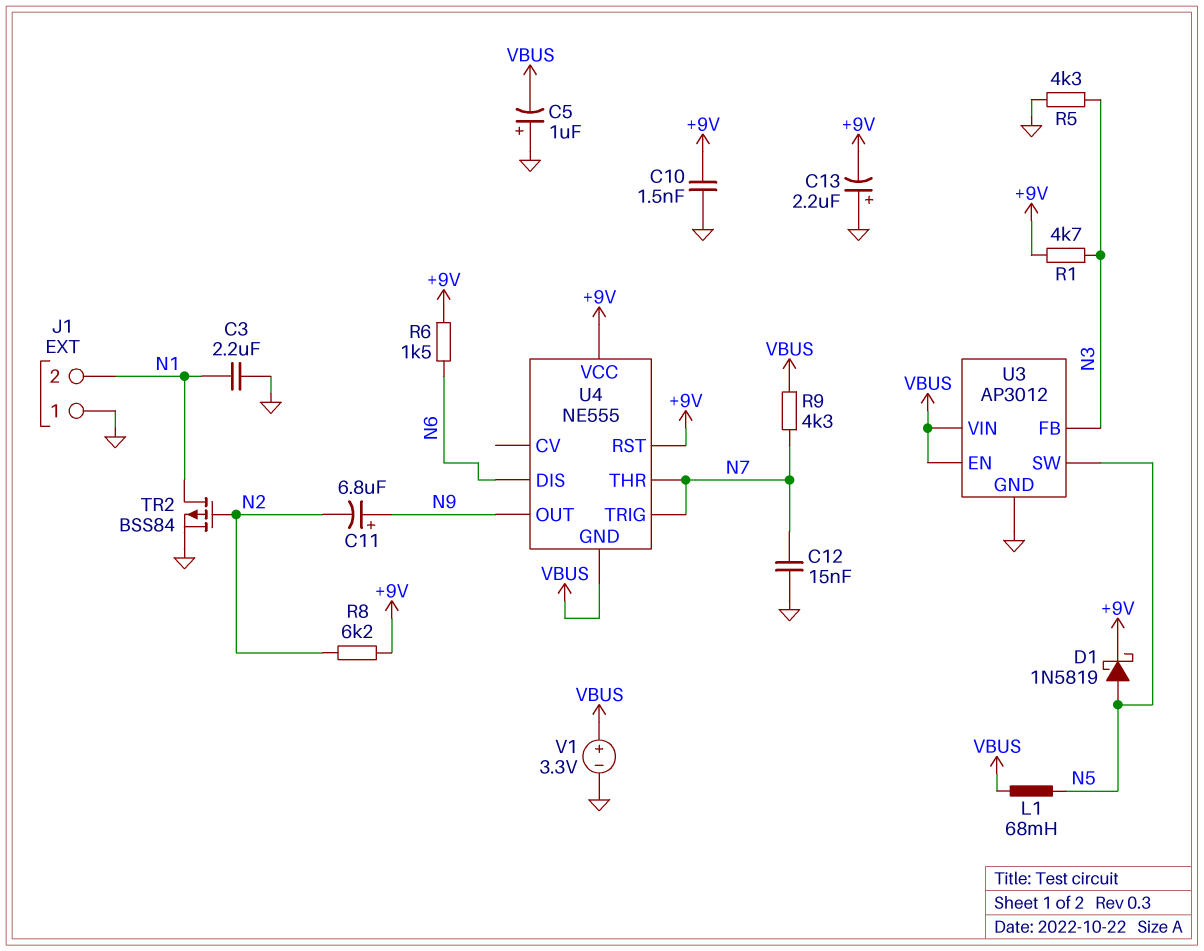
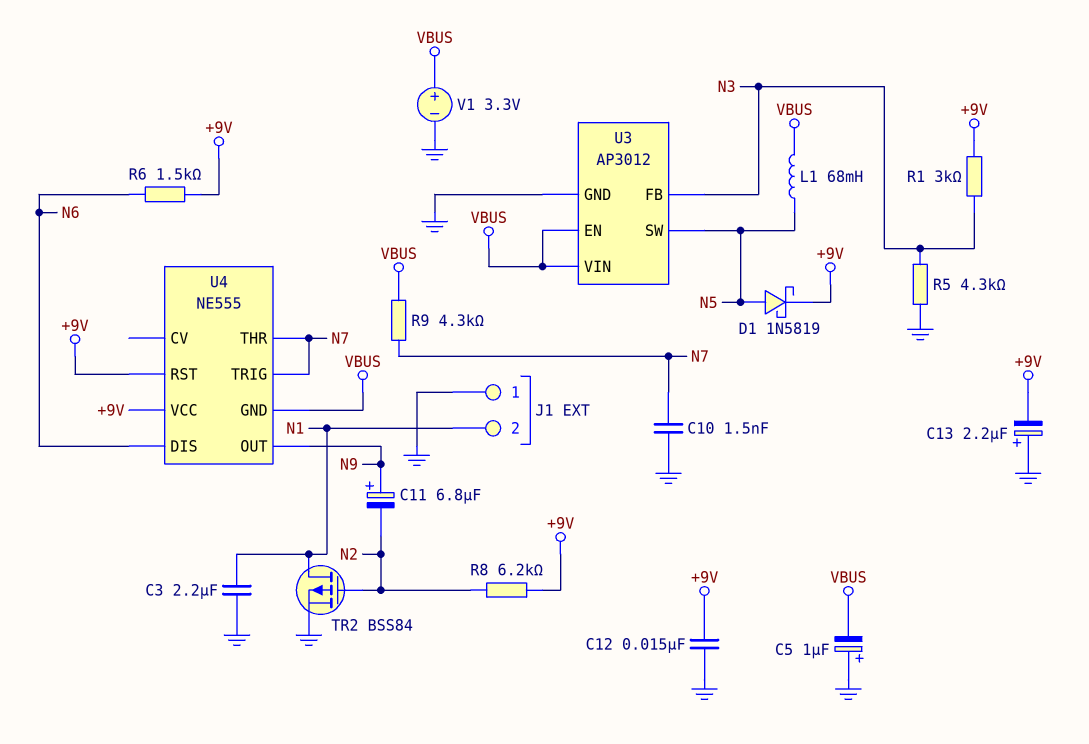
C10: 1.5nF (+9V, GND) -> 1.5nF (GND, N7)
C12: 15nF (GND, N7) -> 15nF (+9V, GND)
R1: 4.7k (+9V, N3) -> 3k (+9V, N3)

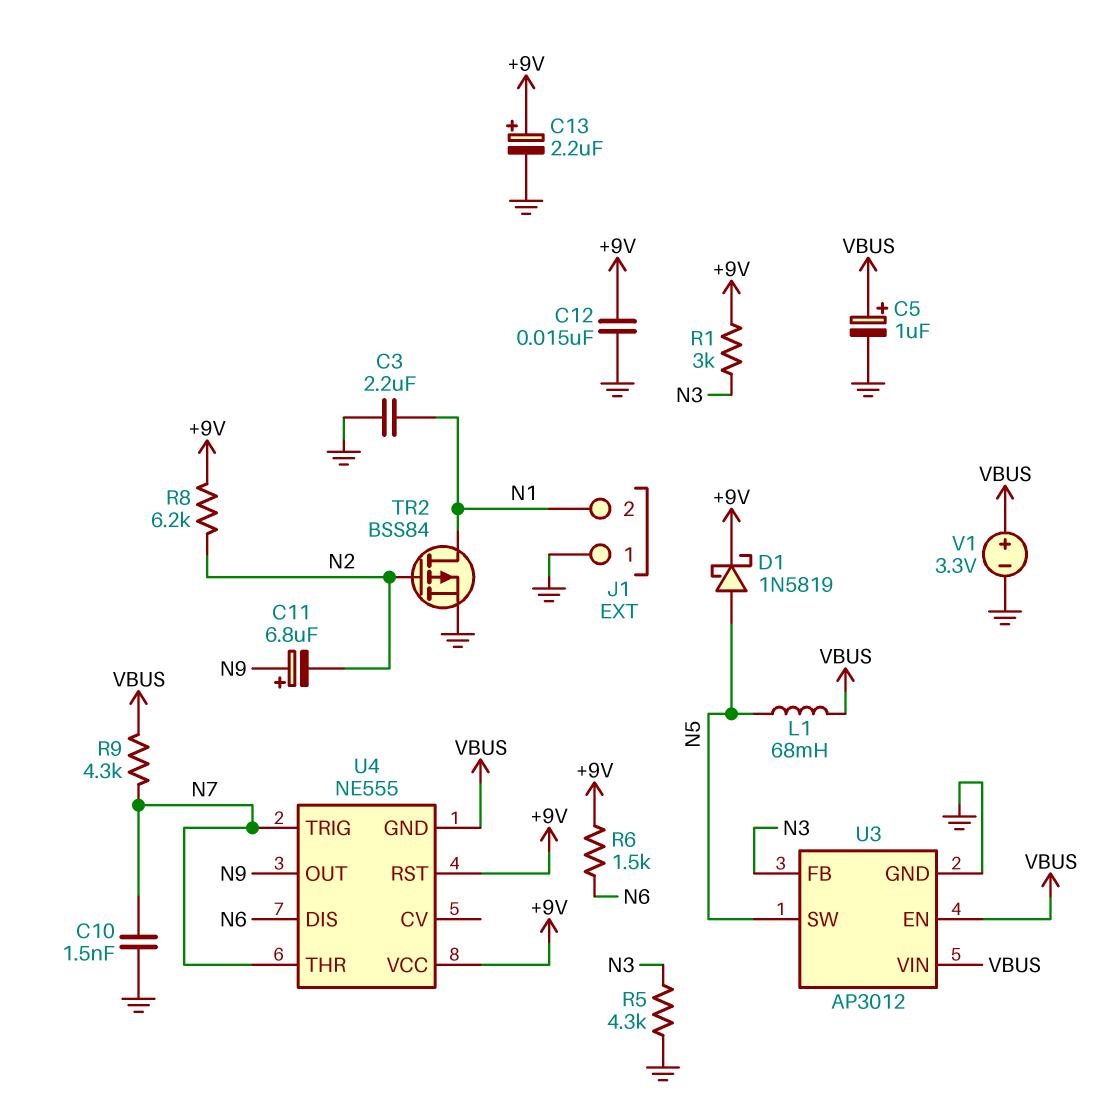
C5: 1uF (plus GND, minus VBUS) -> 1uF (plus VBUS, minus GND)
C13: 2.2uF (plus GND, minus +9V) -> 2.2uF (plus +9V, minus GND)

